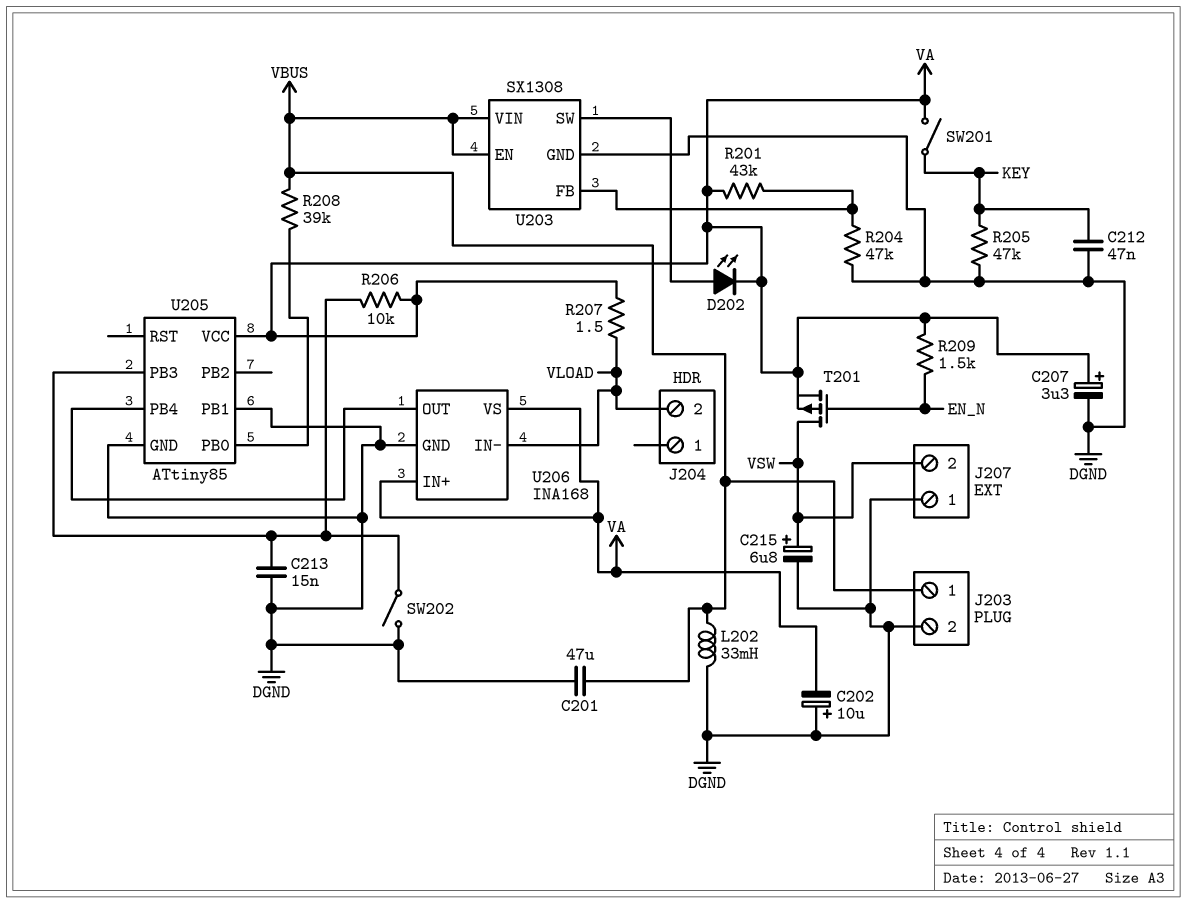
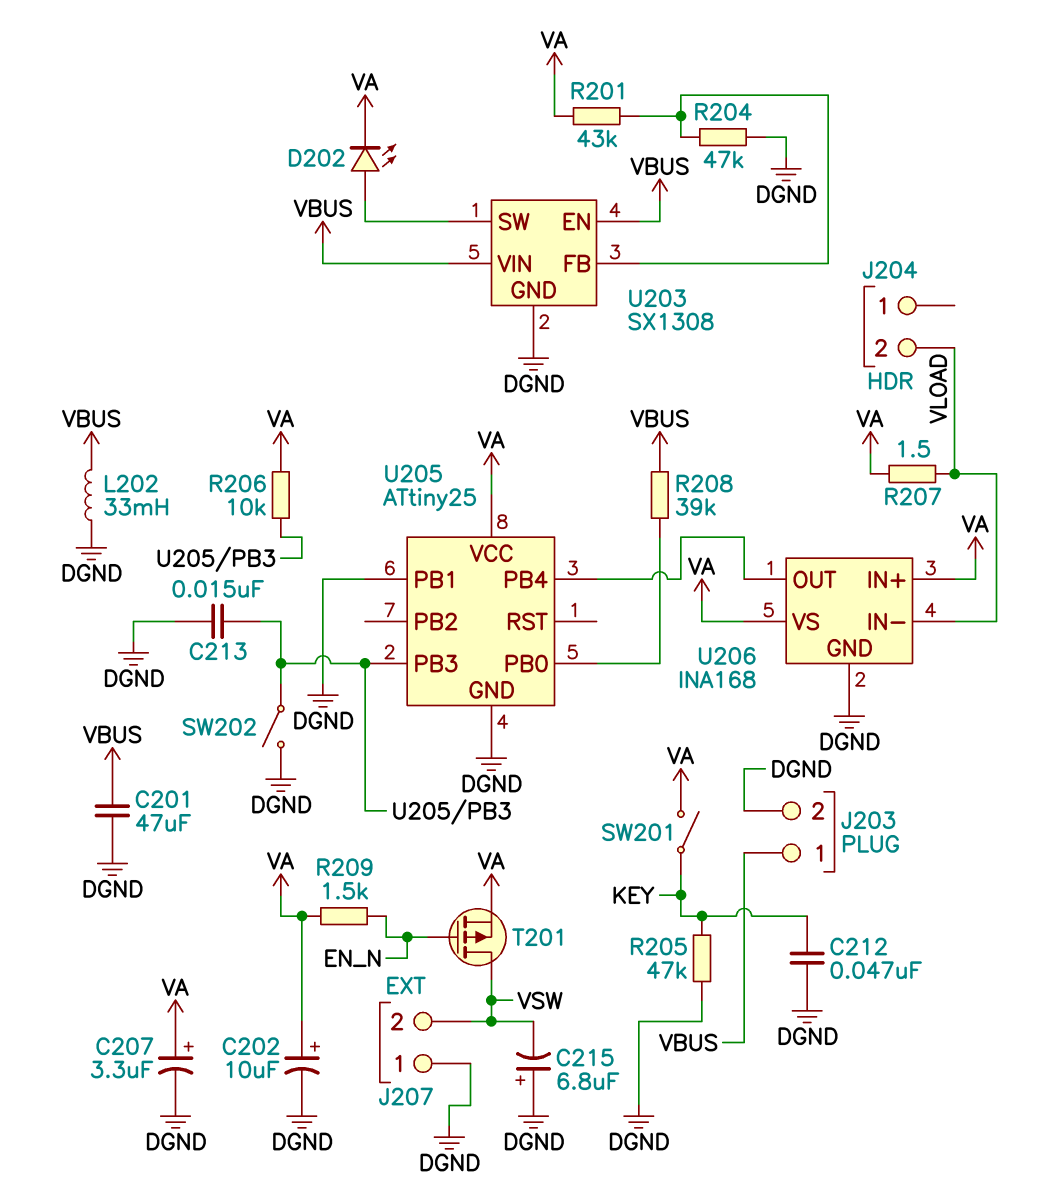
C202: 10uF (plus DGND, minus VA) -> 10uF (plus VA, minus DGND)
C215: 6.8uF (plus VSW, minus DGND) -> 6.8uF (plus DGND, minus VSW)
U205: ATtiny85 -> ATtiny25

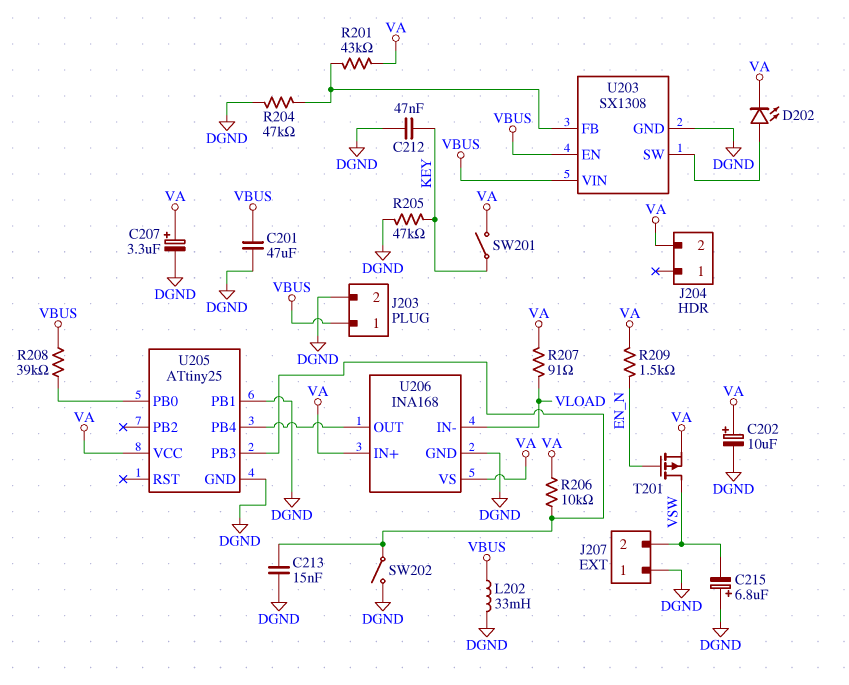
J204 pin 2: VLOAD -> VA
R207: 1.5 (VA, VLOAD) -> 91 (VA, VLOAD)

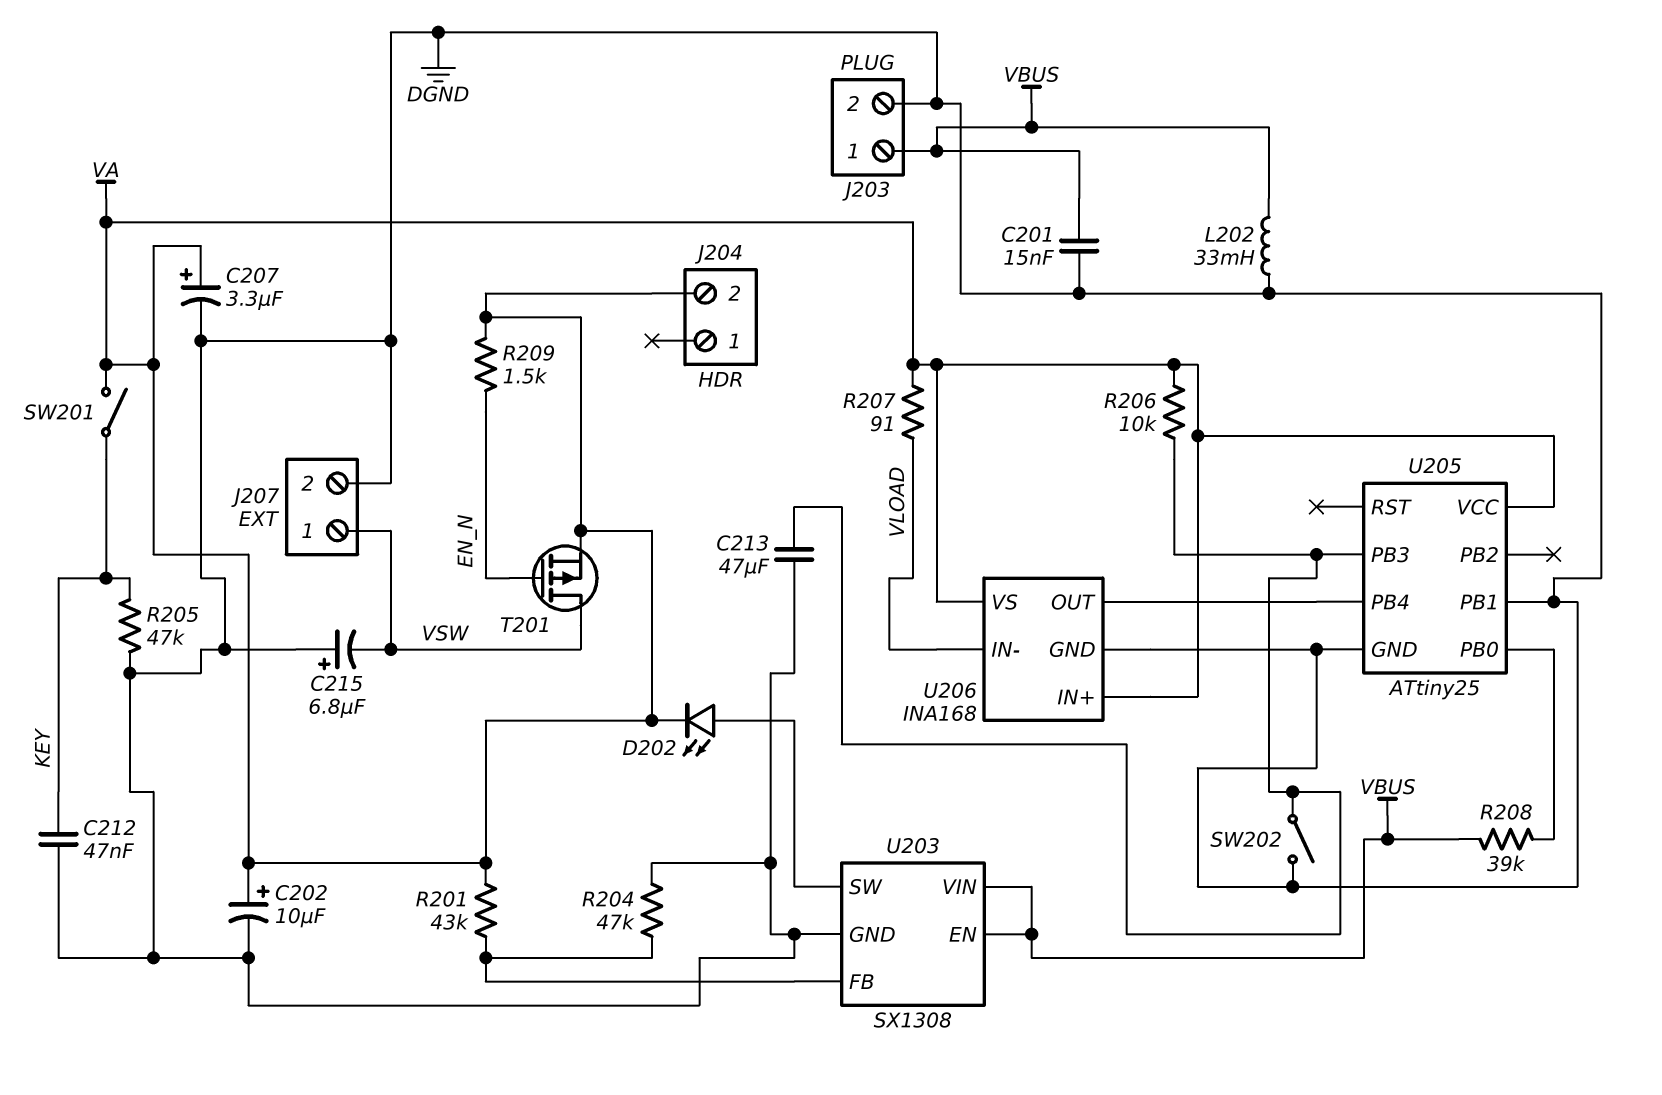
C201: 47uF (DGND, VBUS) -> 15nF (DGND, VBUS)
C213: 15nF (DGND, U205/PB3) -> 47uF (DGND, U205/PB3)
J207 pin 1: DGND -> VSW
J207 pin 2: VSW -> DGND

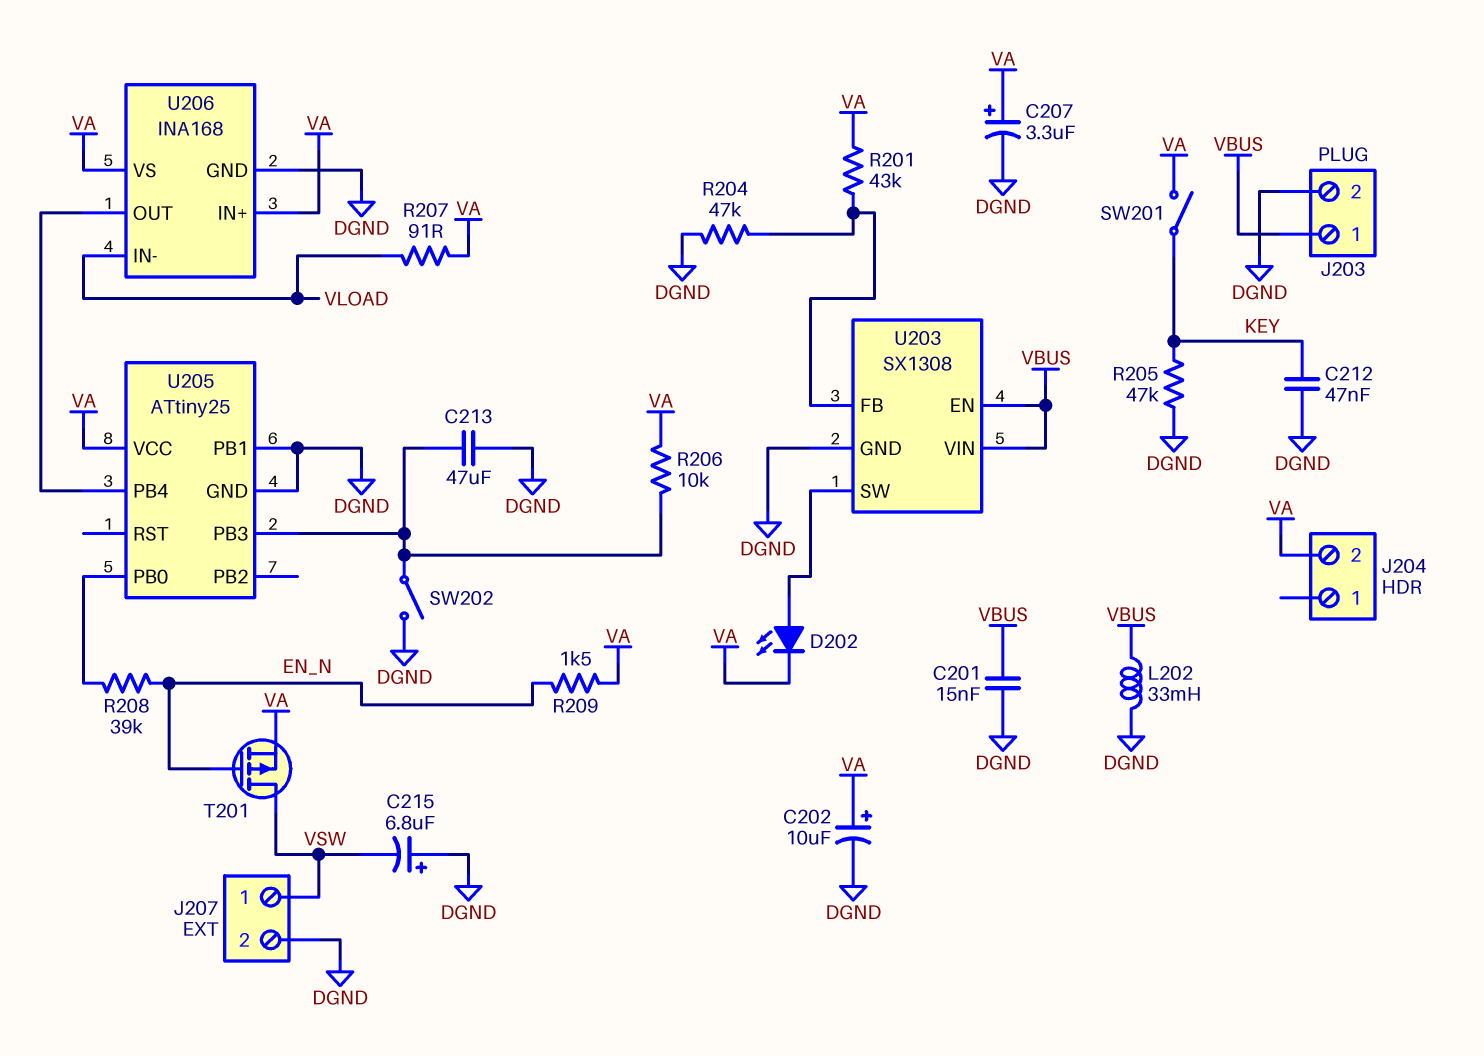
R208: 39k (U205/PB0, VBUS) -> 39k (EN_N, U205/PB0)

